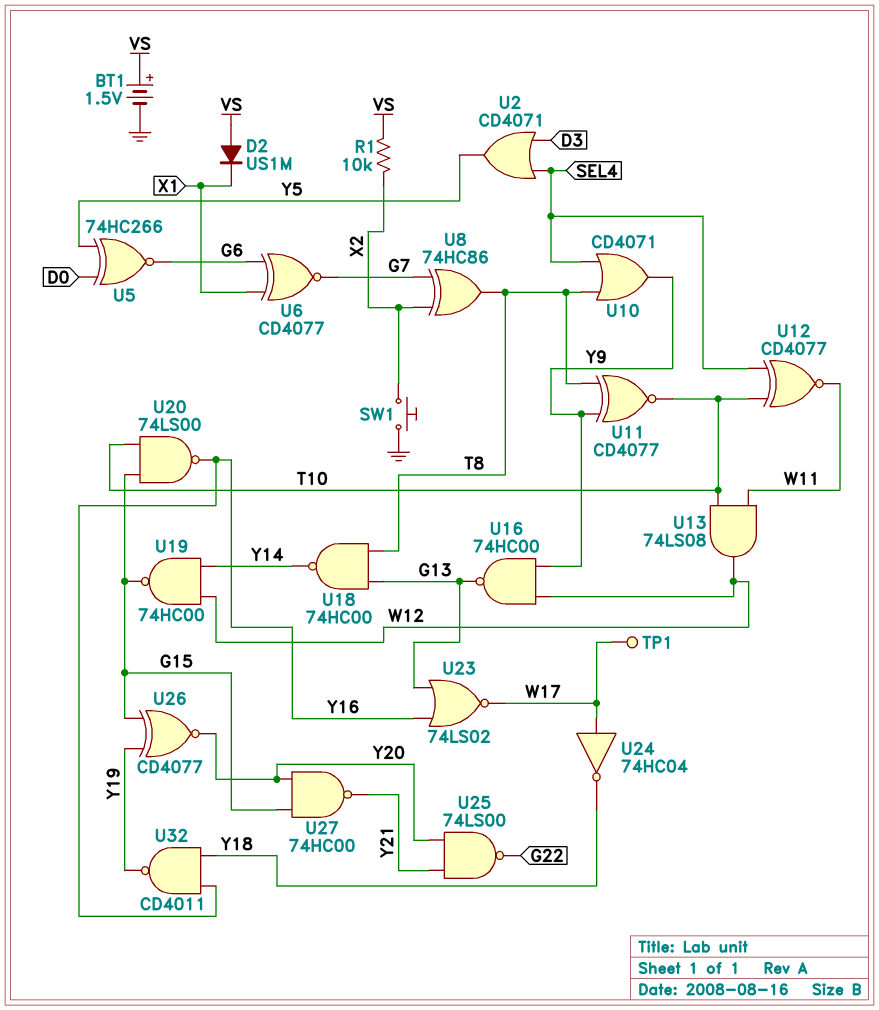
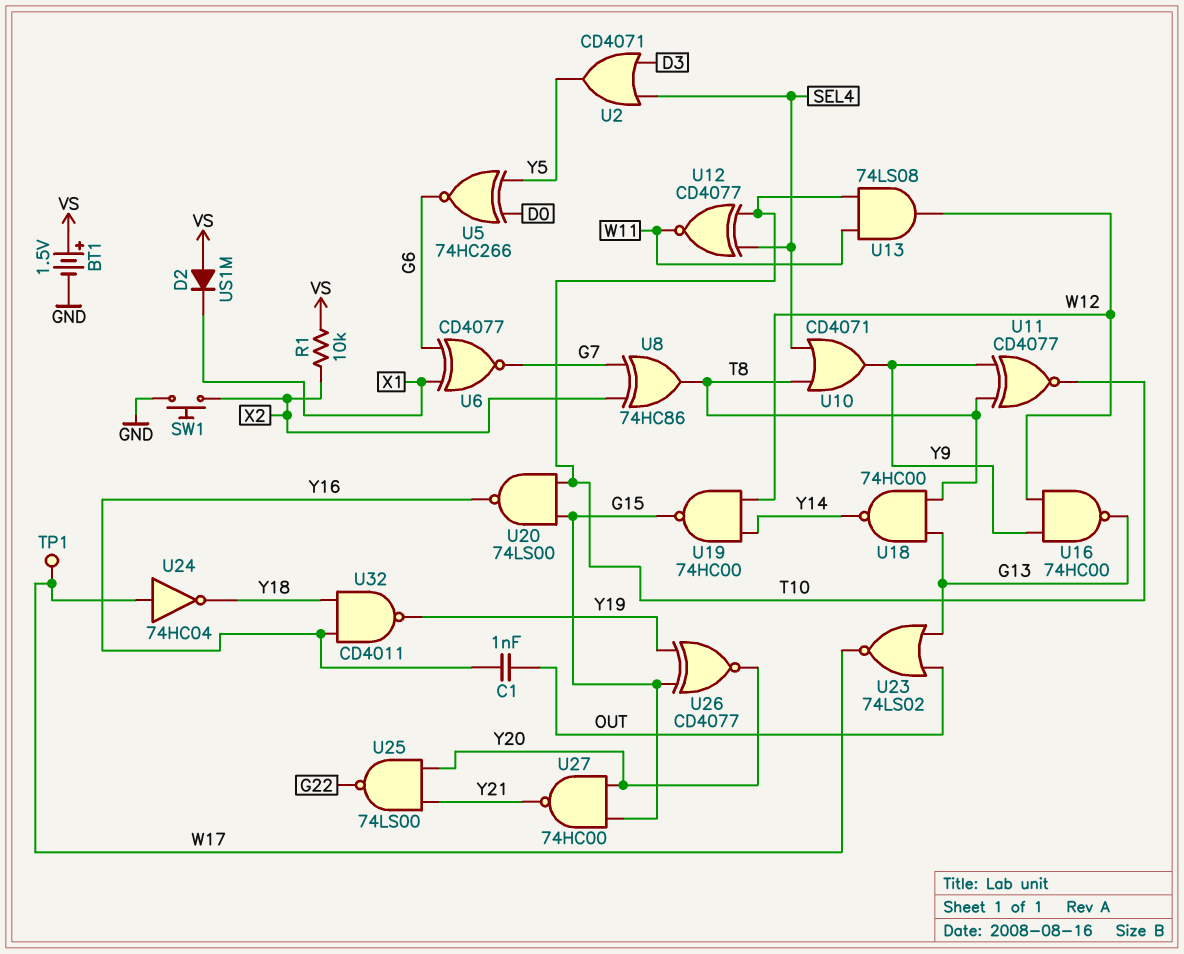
C1: none -> 1nF (OUT, Y16)
U23: NOR 74LS02 (in G13, in Y16, out W17) -> NOR 74LS02 (in G13, in OUT, out W17)

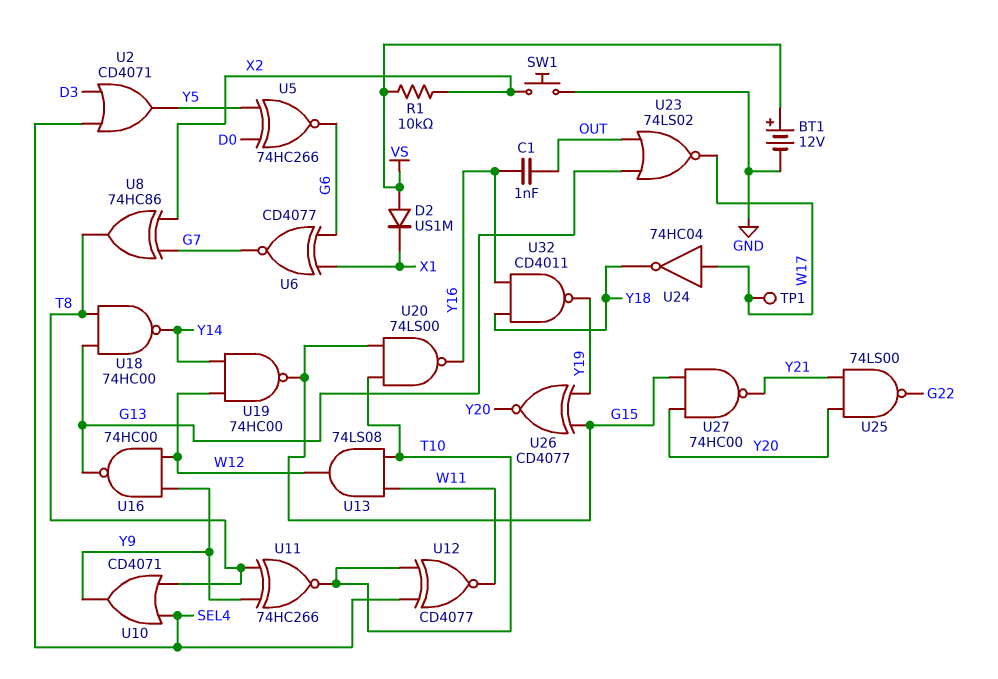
BT1: 1.5V (plus VS, minus GND) -> 12V (plus VS, minus GND)
U11: XNOR CD4077 (in T8, in Y9, out T10) -> XNOR 74HC266 (in T8, in Y9, out T10)

